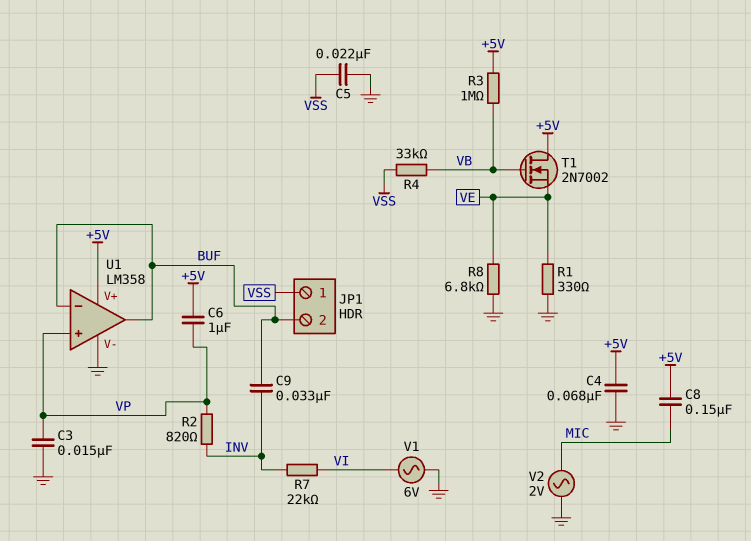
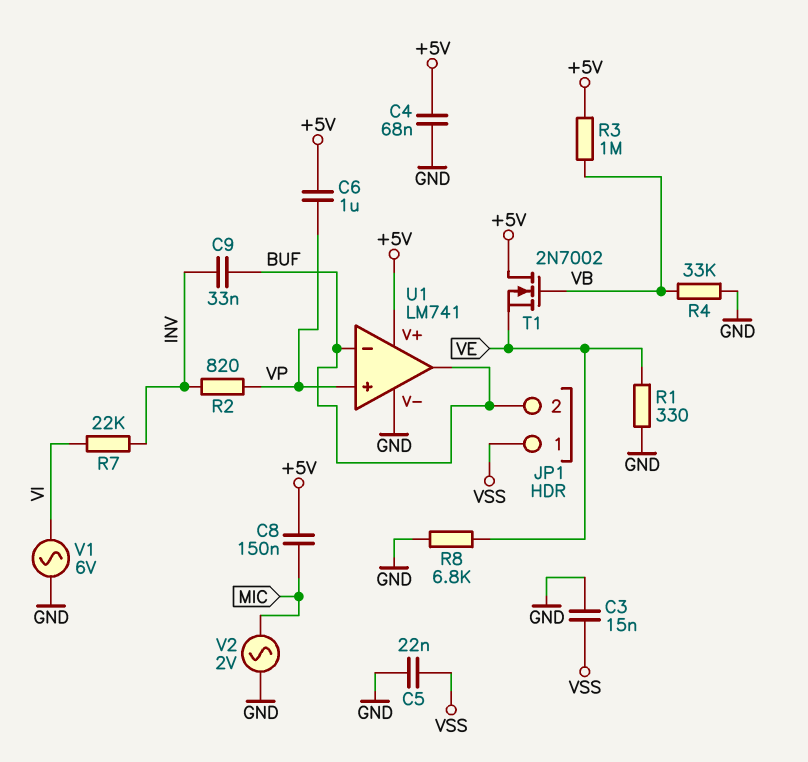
C3: 15nF (GND, VP) -> 15nF (GND, VSS)
R4: 33k (VB, VSS) -> 33k (GND, VB)
U1: LM358 -> LM741

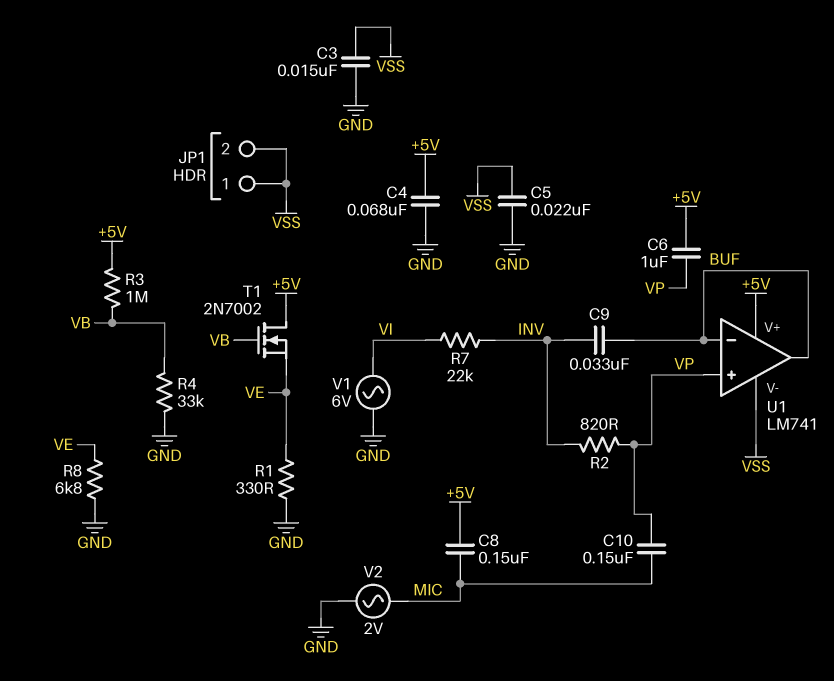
C10: none -> 150nF (MIC, VP)
JP1 pin 2: BUF -> VSS
U1 pin V-: GND -> VSS

